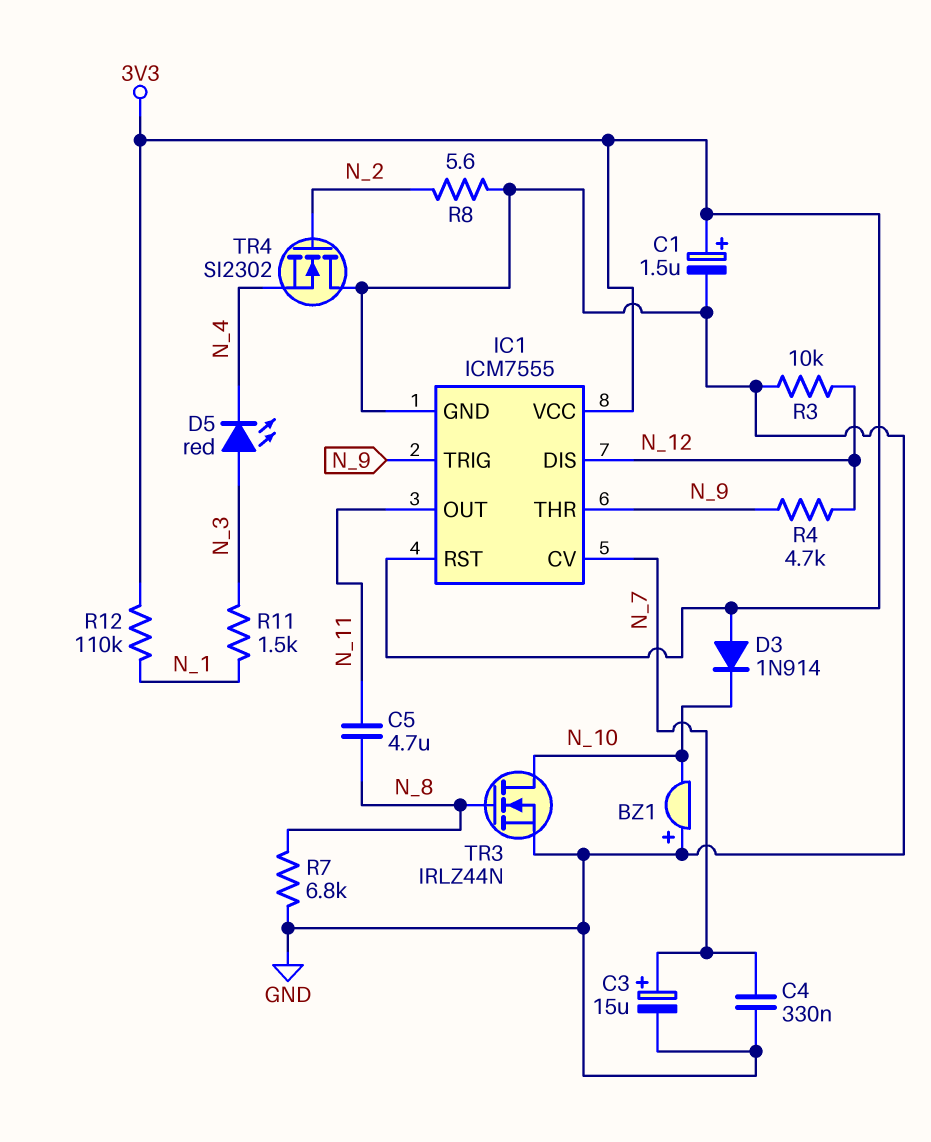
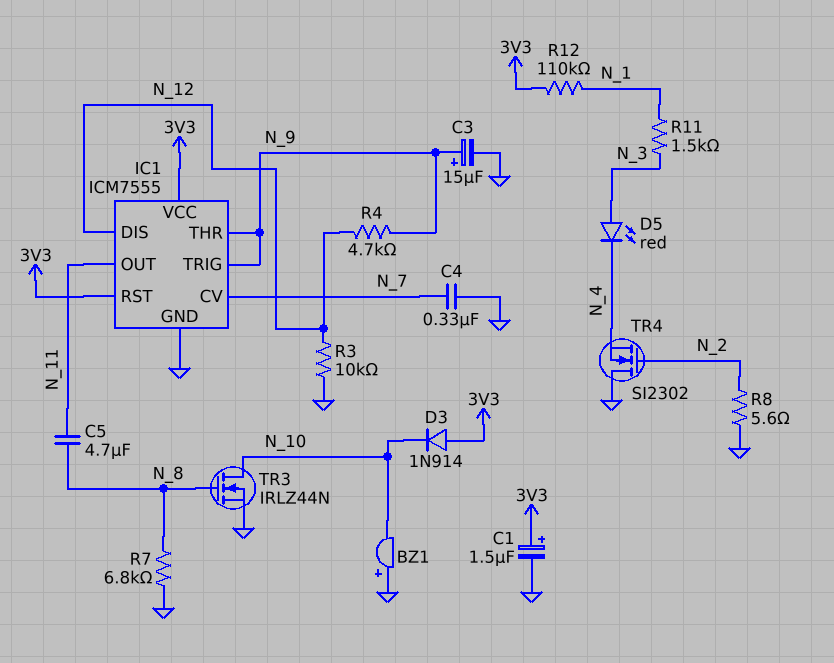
C3: 15uF (plus N_7, minus GND) -> 15uF (plus N_9, minus GND)

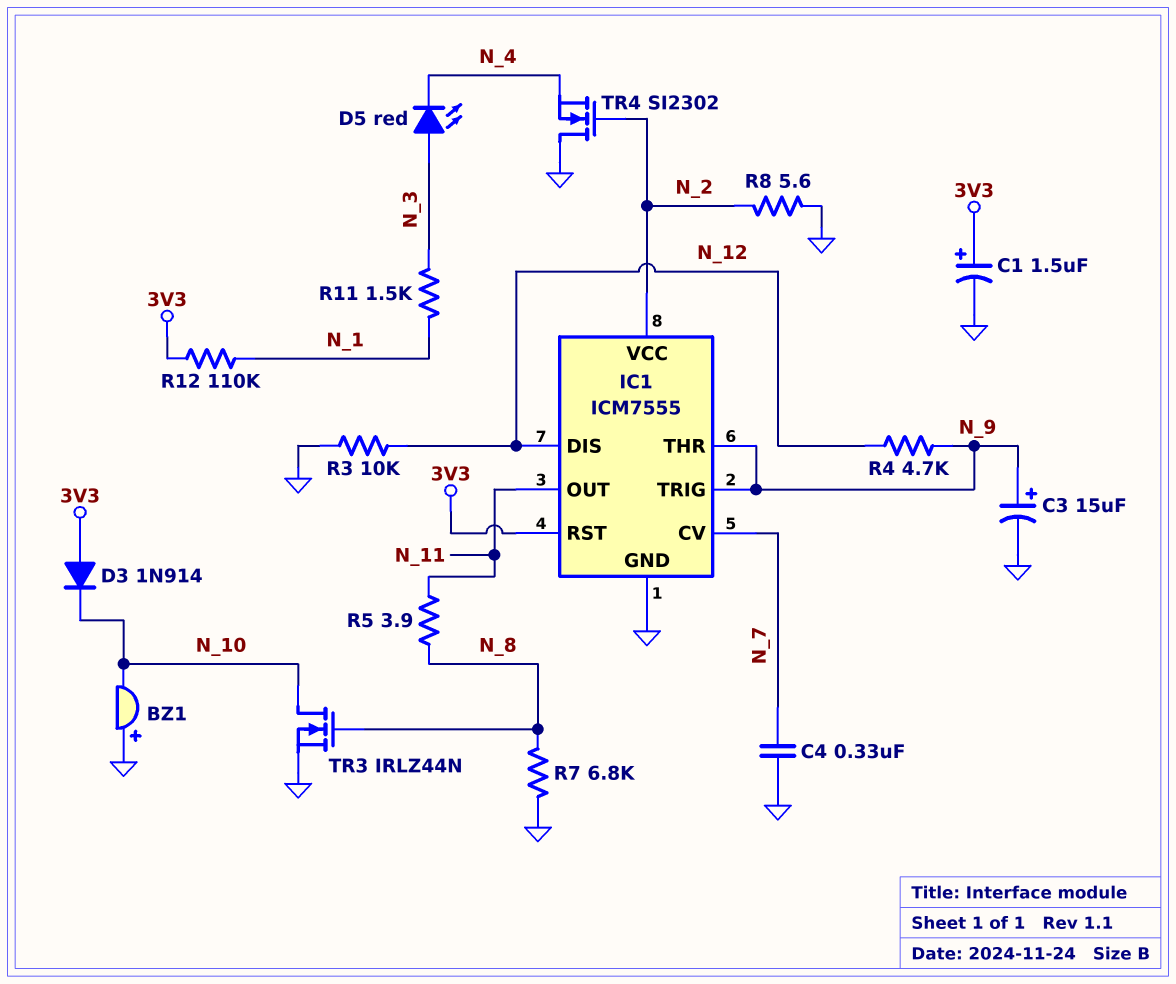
C5: 4.7uF (N_8, N_11) -> none
IC1 pin VCC: 3V3 -> N_2
R5: none -> 3.9 (N_8, N_11)

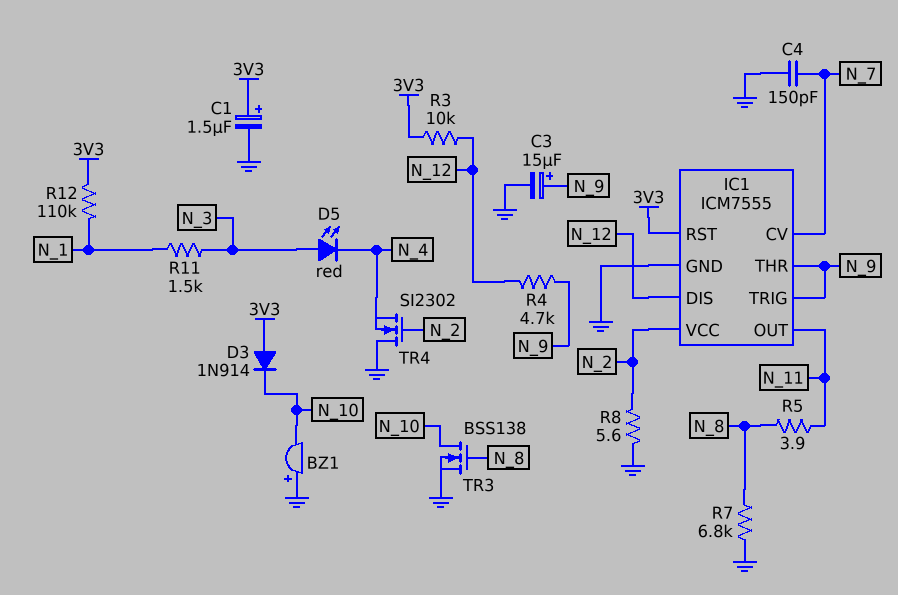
C4: 330nF (GND, N_7) -> 150pF (GND, N_7)
R3: 10k (GND, N_12) -> 10k (3V3, N_12)
TR3: NMOS IRLZ44N (G N_8, D N_10, S GND) -> NMOS BSS138 (G N_8, D N_10, S GND)

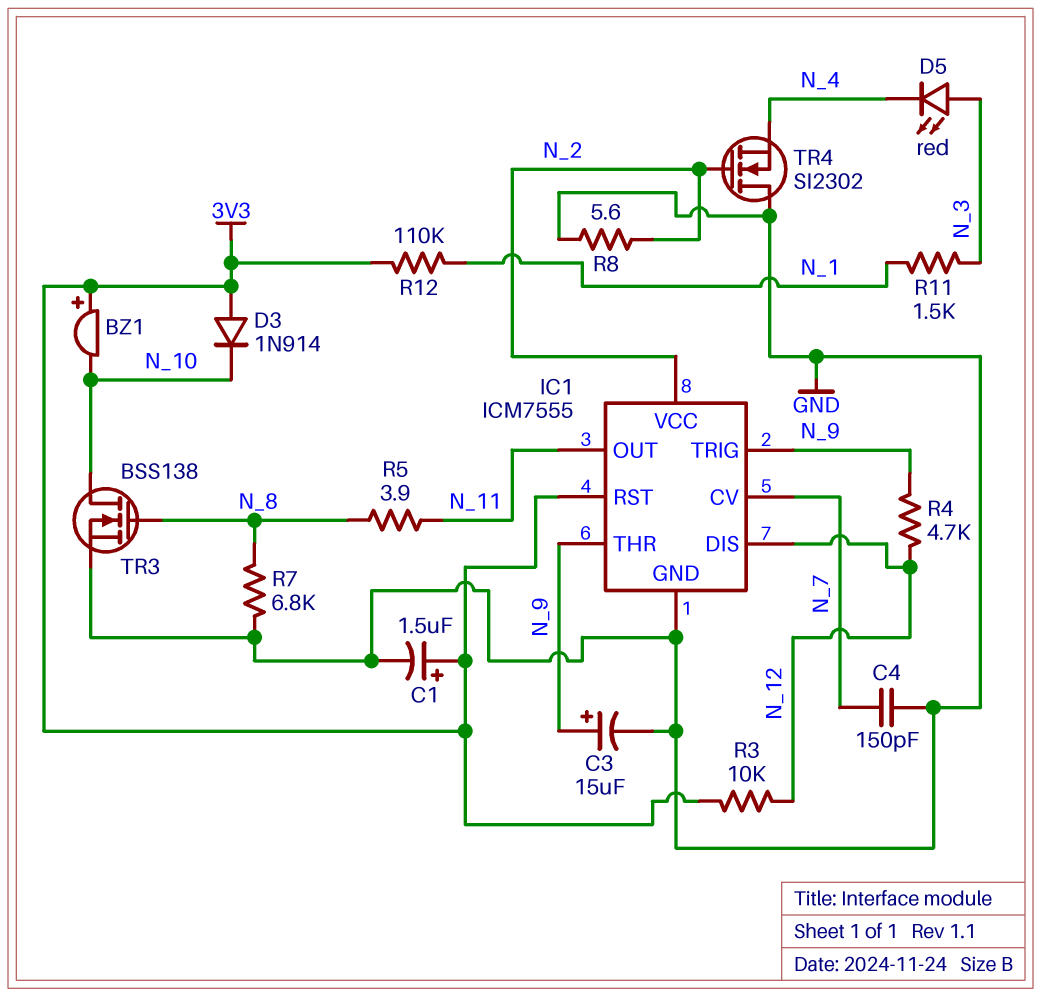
BZ1: buzzer (plus GND, minus N_10) -> buzzer (plus 3V3, minus N_10)

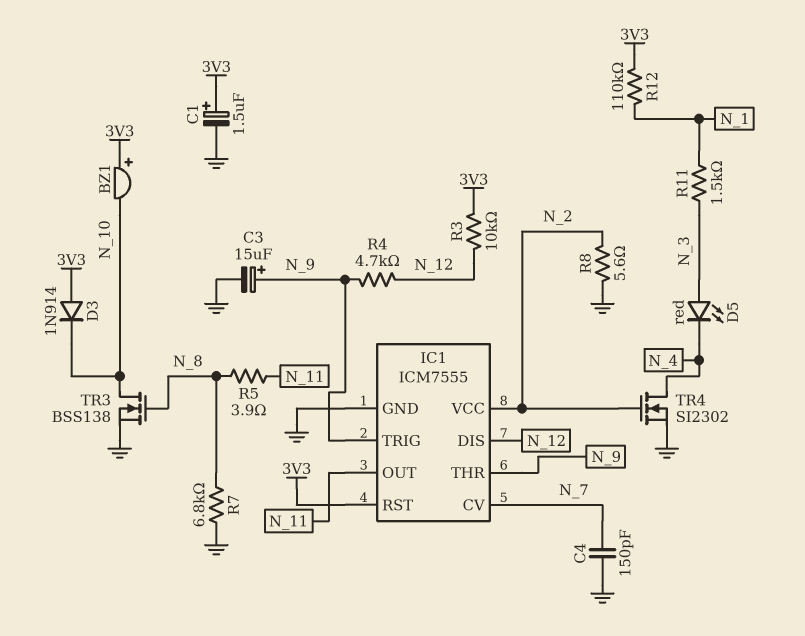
TR4: NMOS SI2302 (G N_2, D GND, S N_4) -> NMOS SI2302 (G N_2, D N_4, S GND)

